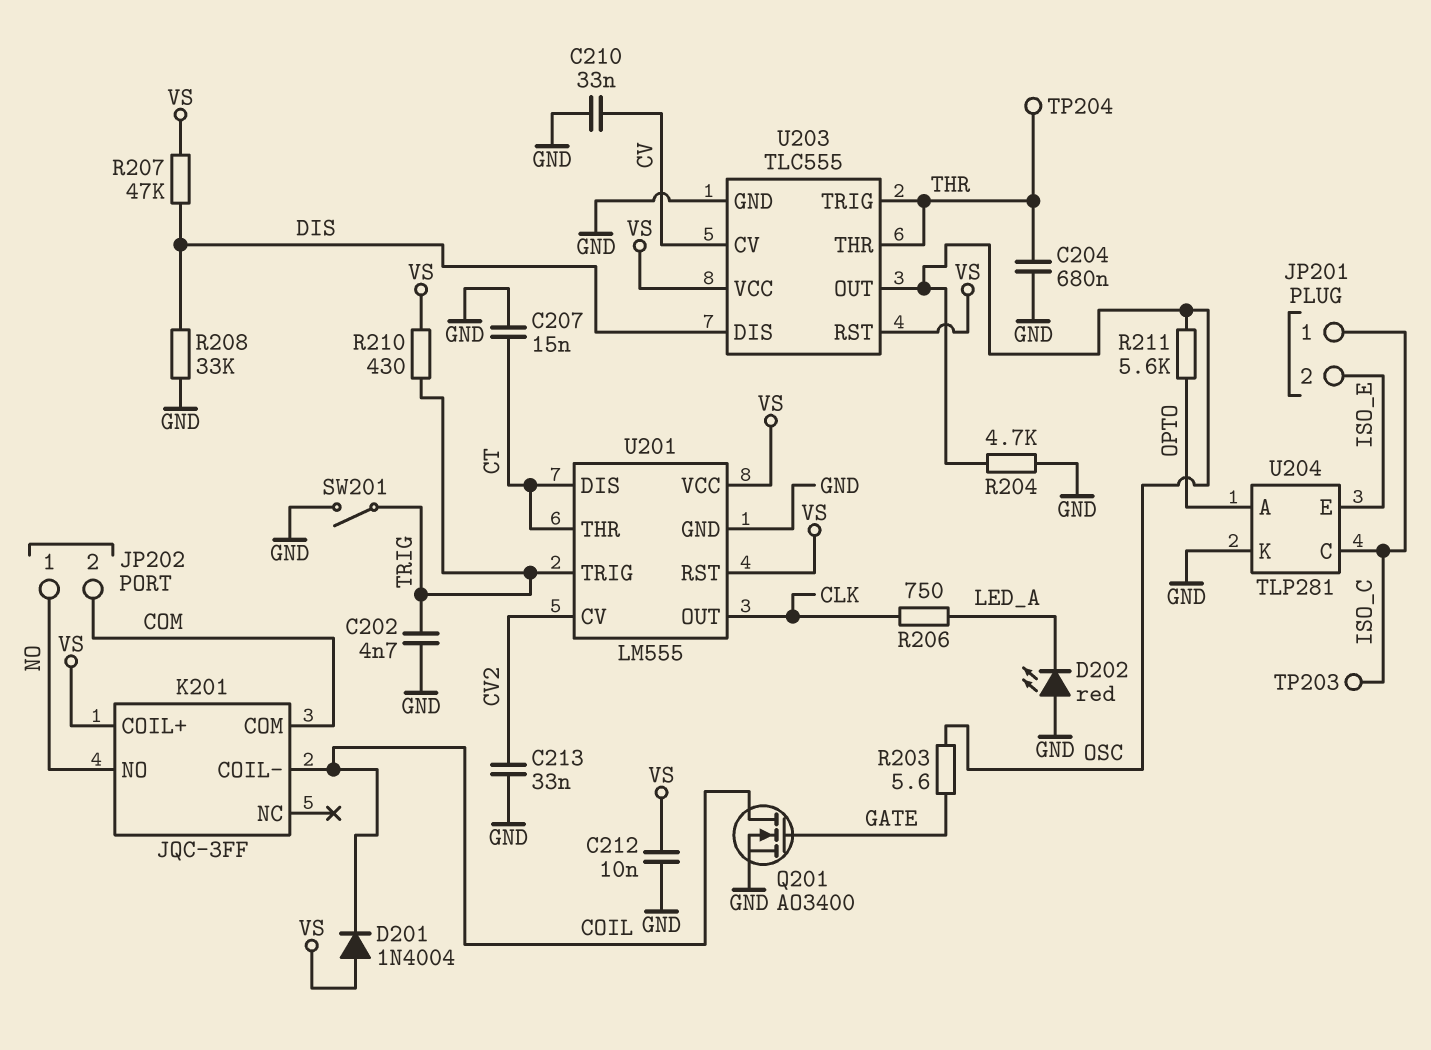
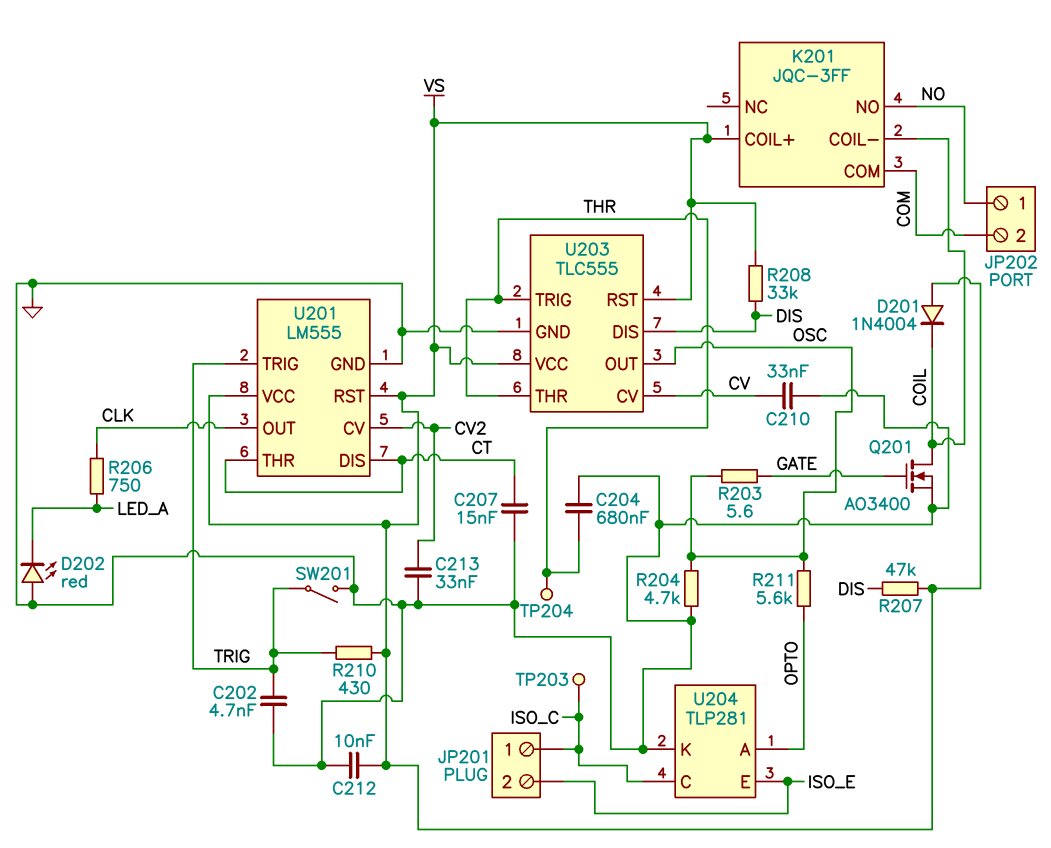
R208: 33k (DIS, GND) -> 33k (DIS, VS)

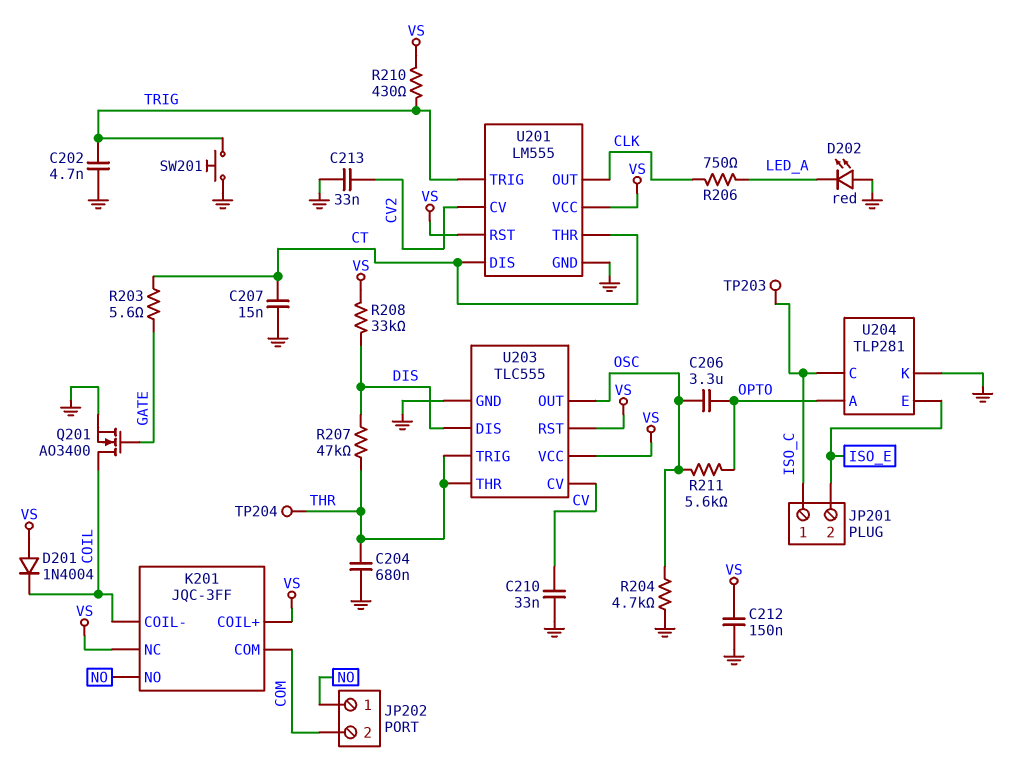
C206: none -> 3.3uF (OPTO, OSC)
C212: 10nF (GND, VS) -> 150nF (GND, VS)
K201 pin NC: none -> VS
R203: 5.6 (GATE, OSC) -> 5.6 (CT, GATE)
R207: 47k (DIS, VS) -> 47k (DIS, THR)
SW201: switch (GND, TRIG) -> button (GND, TRIG)

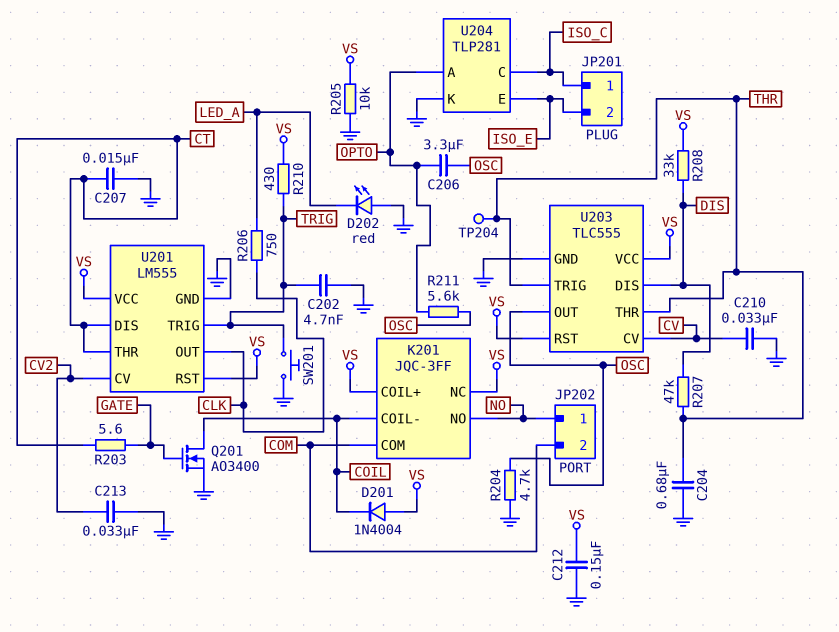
R205: none -> 10k (GND, VS)
TP203: test point (ISO_C) -> none

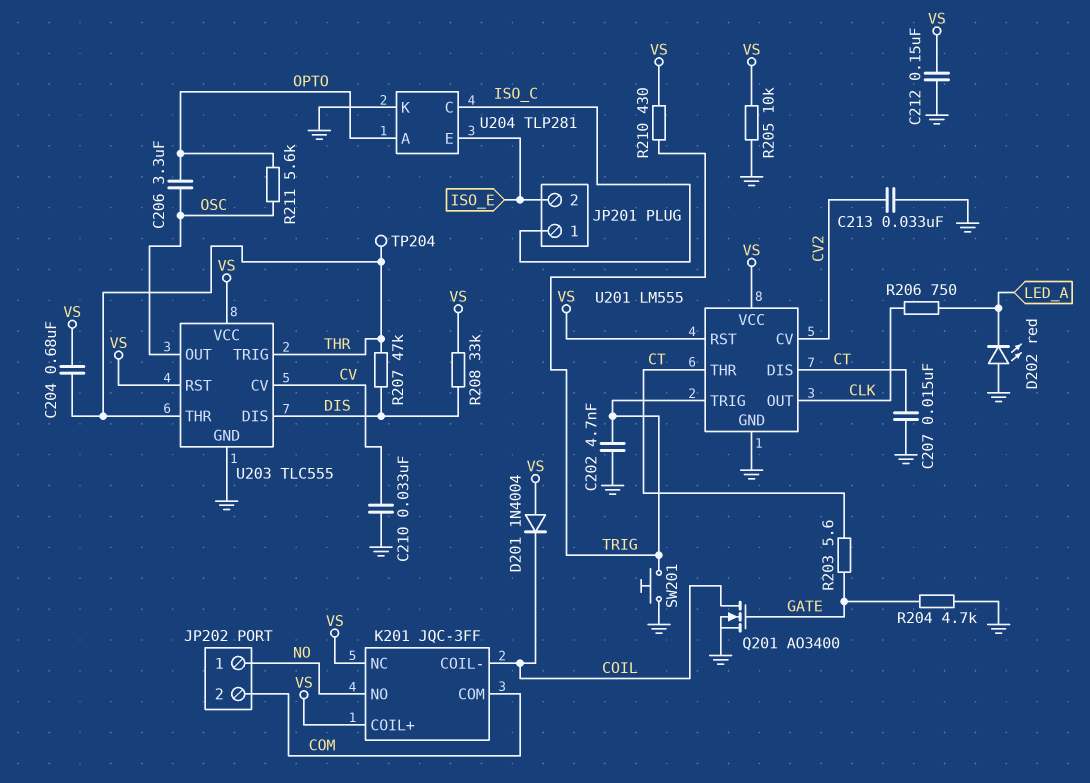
C204: 680nF (GND, THR) -> 680nF (THR, VS)
R204: 4.7k (GND, OSC) -> 4.7k (GATE, GND)

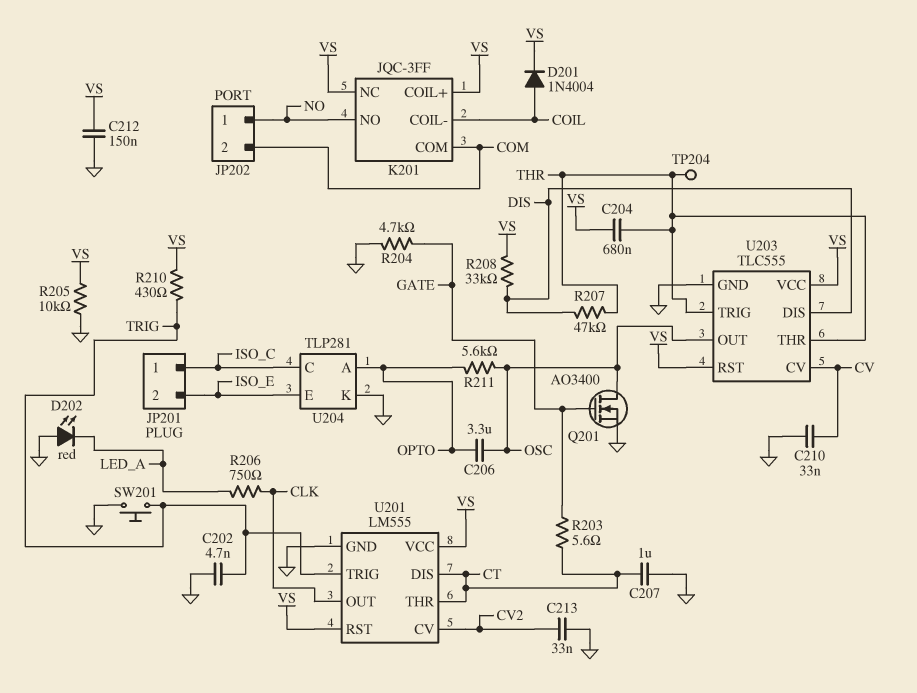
C207: 15nF (CT, GND) -> 1uF (CT, GND)
D201: diode 1N4004 (A VS, K COIL) -> diode 1N4004 (A COIL, K VS)
Q201: NMOS AO3400 (G GATE, D COIL, S GND) -> NMOS AO3400 (G GATE, D OSC, S GND)

